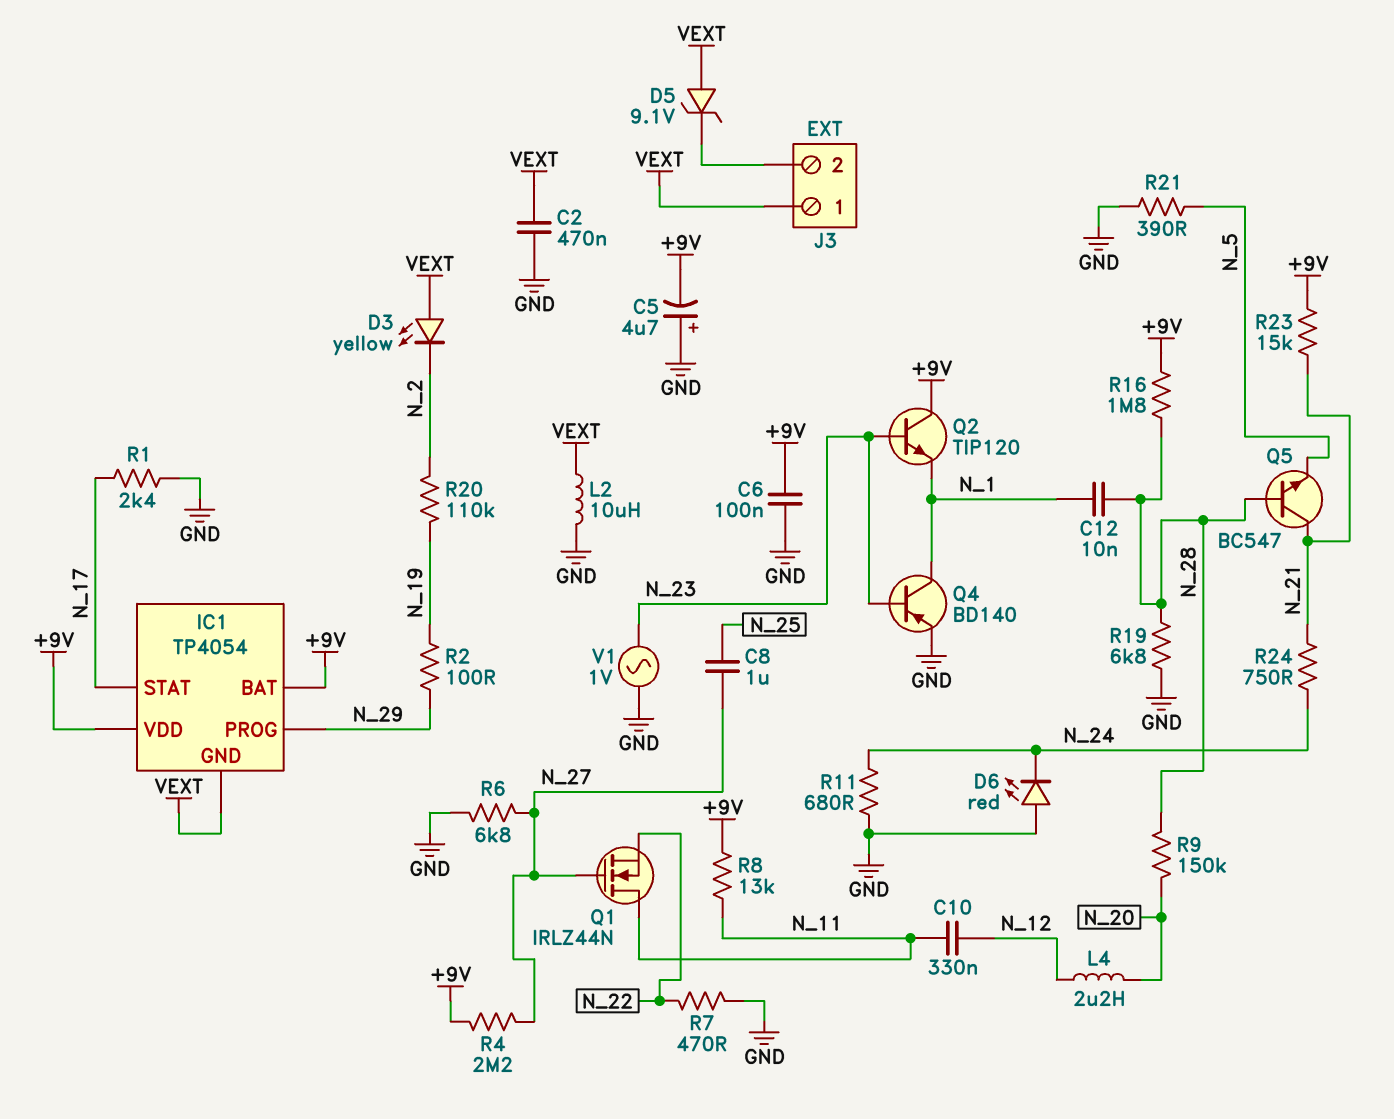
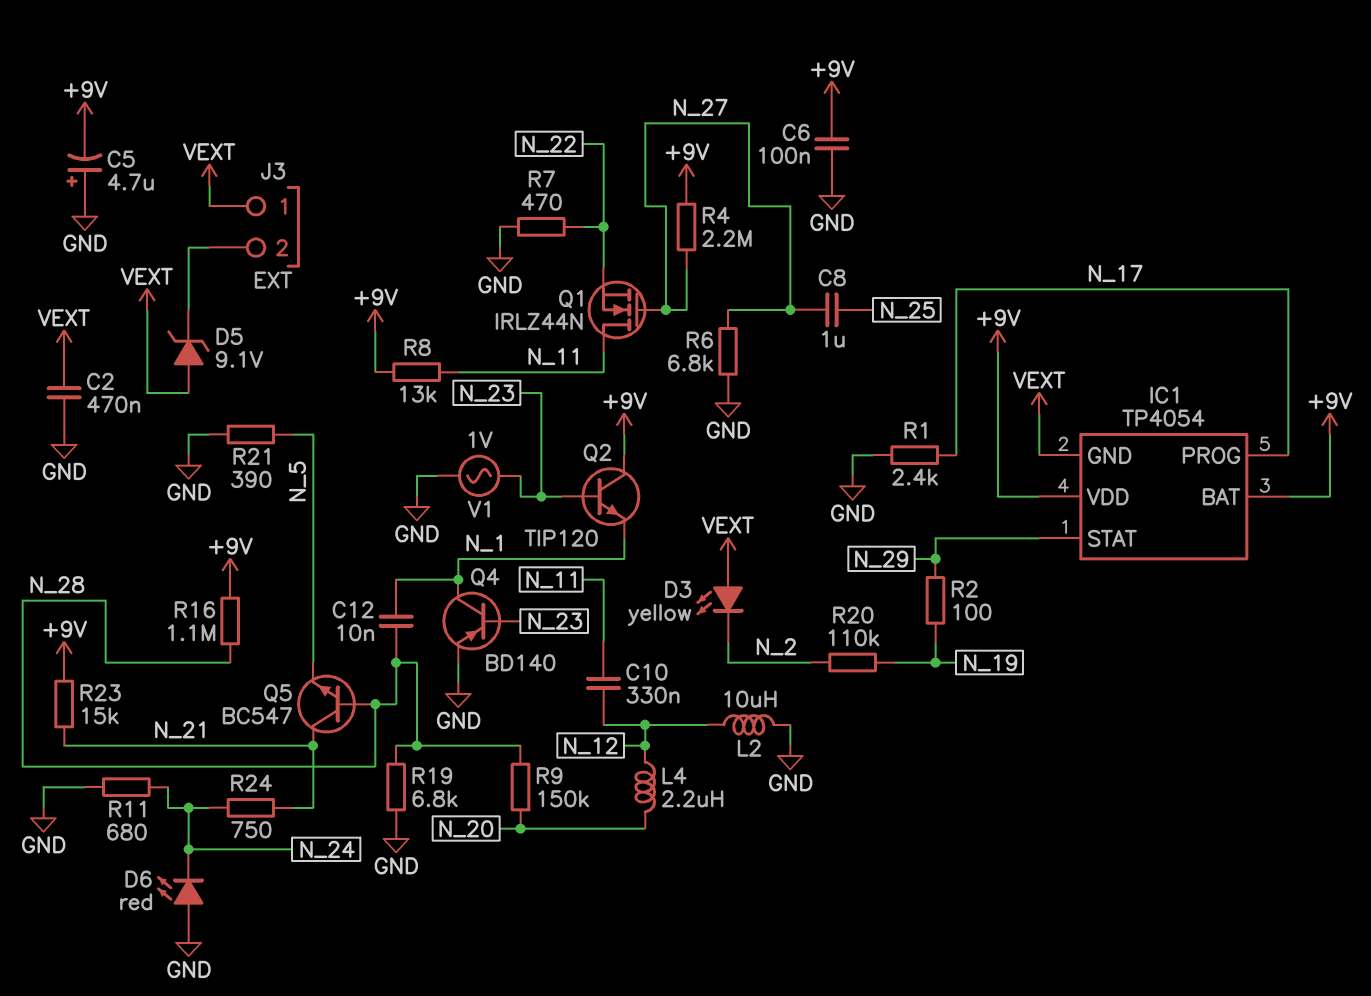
IC1 pin PROG: N_29 -> N_17
IC1 pin STAT: N_17 -> N_29
L2: 10uH (GND, VEXT) -> 10uH (GND, N_12)
R16: 1.8M (+9V, N_28) -> 1.1M (+9V, N_28)

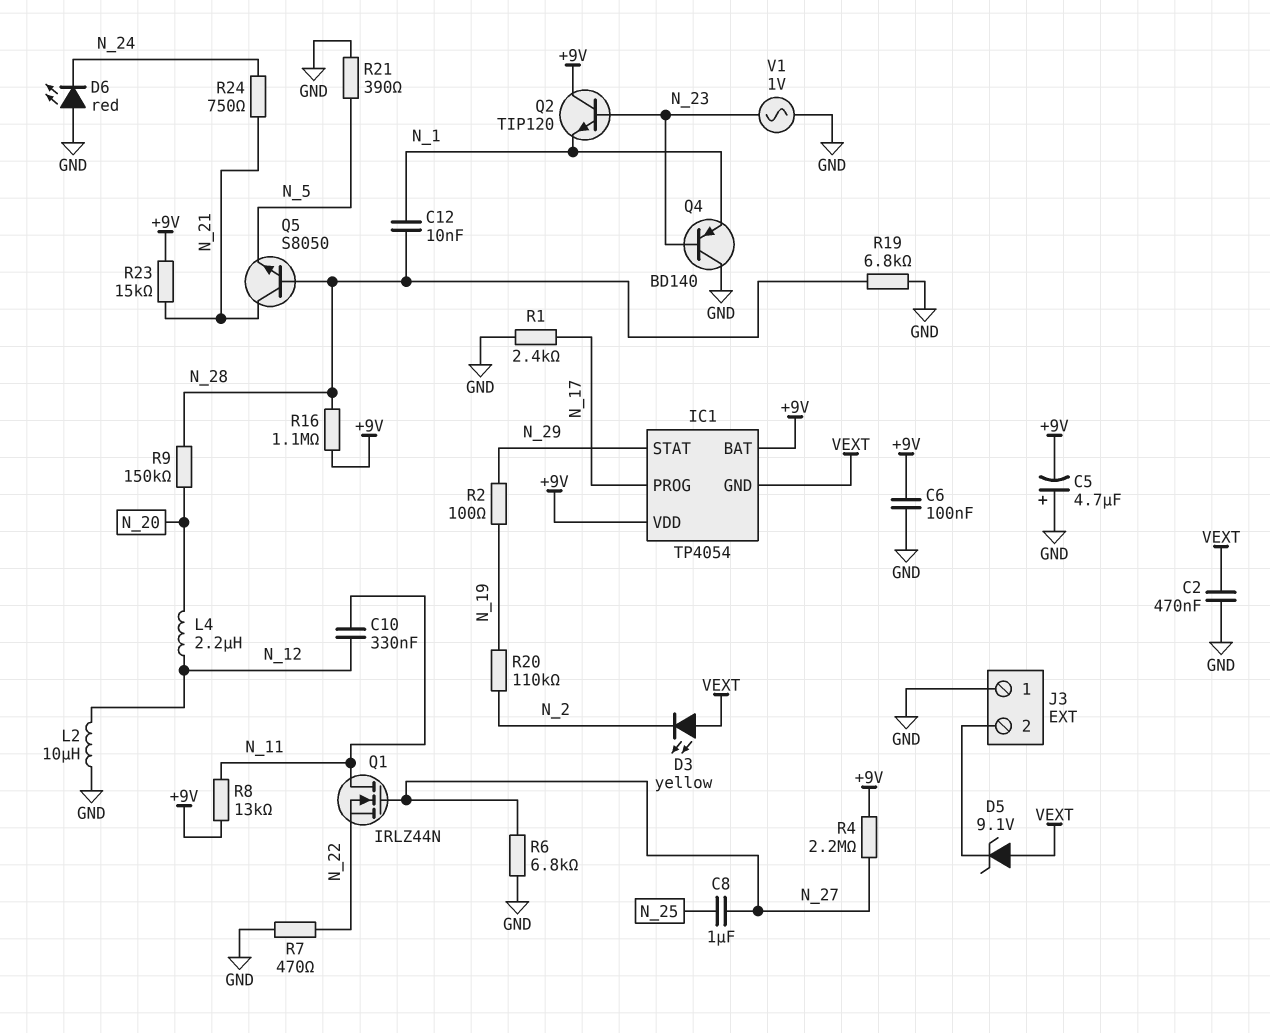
J3 pin 1: VEXT -> GND
Q4: PNP BD140 (B N_23, C N_1, E GND) -> PNP BD140 (B N_23, C GND, E N_1)
Q5: NPN BC547 (B N_28, C N_21, E N_5) -> NPN S8050 (B N_28, C N_21, E N_5)
R11: 680 (GND, N_24) -> none

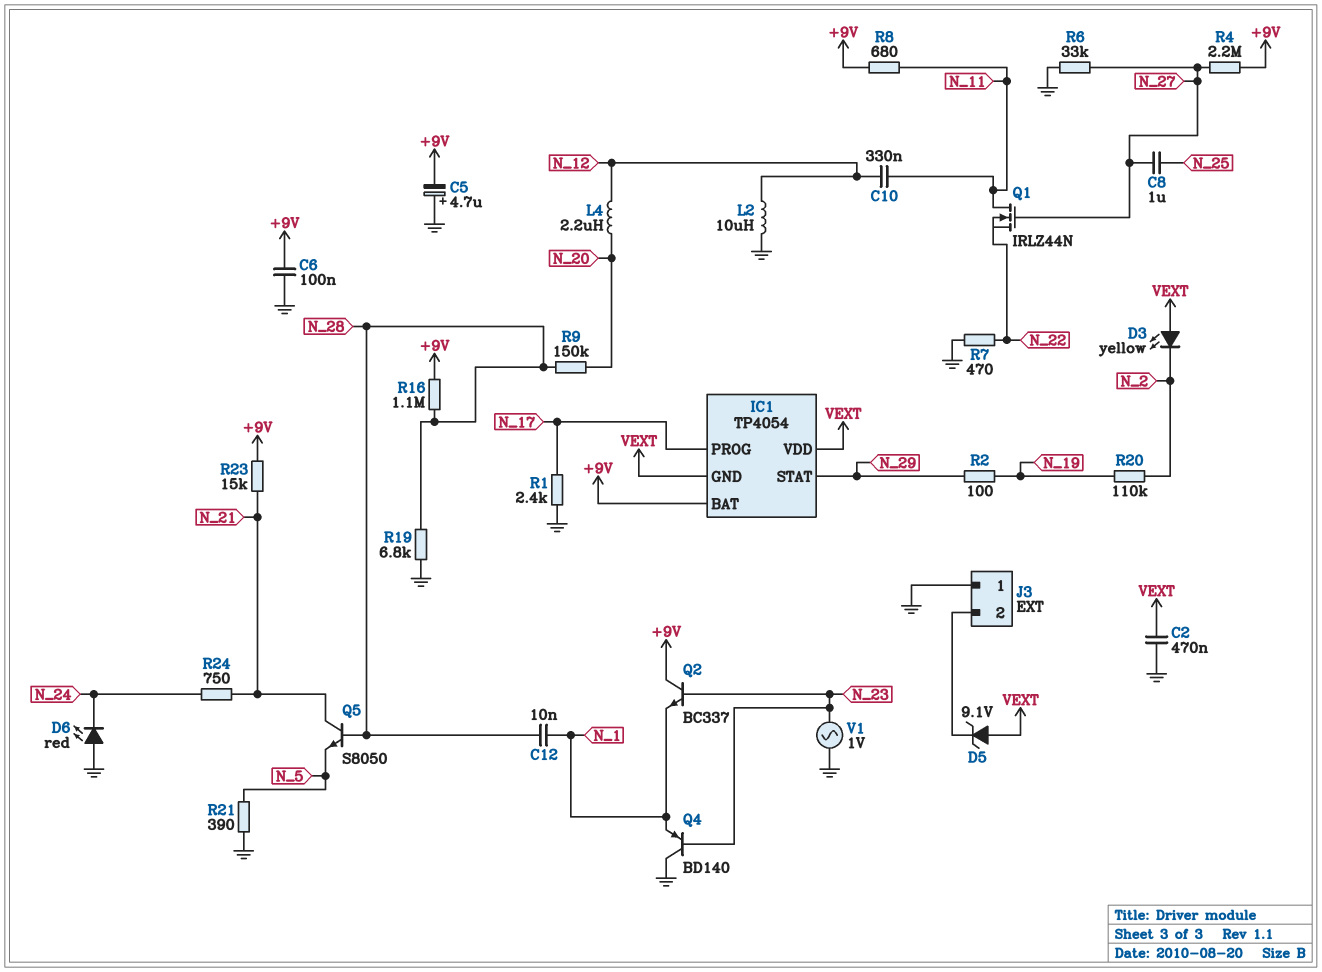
IC1 pin VDD: +9V -> VEXT
Q2: NPN TIP120 (B N_23, C +9V, E N_1) -> NPN BC337 (B N_23, C +9V, E N_1)
R6: 6.8k (GND, N_27) -> 33k (GND, N_27)
R8: 13k (+9V, N_11) -> 680 (+9V, N_11)

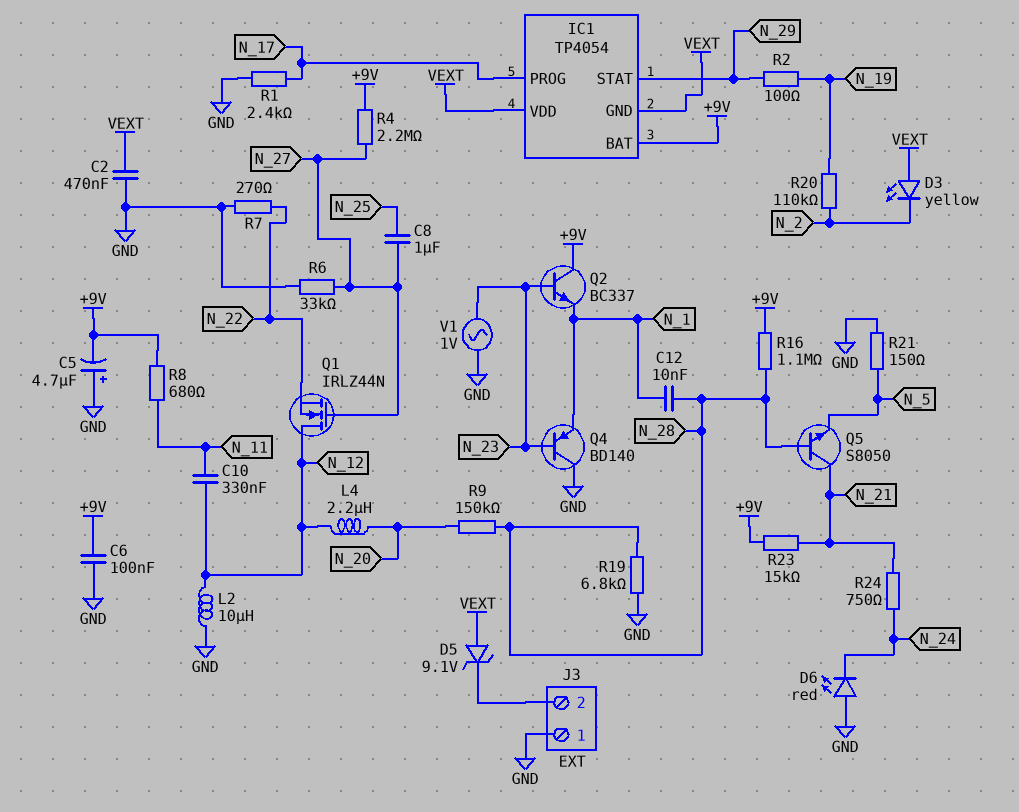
Q1: NMOS IRLZ44N (G N_27, D N_11, S N_22) -> NMOS IRLZ44N (G N_27, D N_12, S N_22)
R7: 470 (GND, N_22) -> 270 (GND, N_22)
R21: 390 (GND, N_5) -> 150 (GND, N_5)

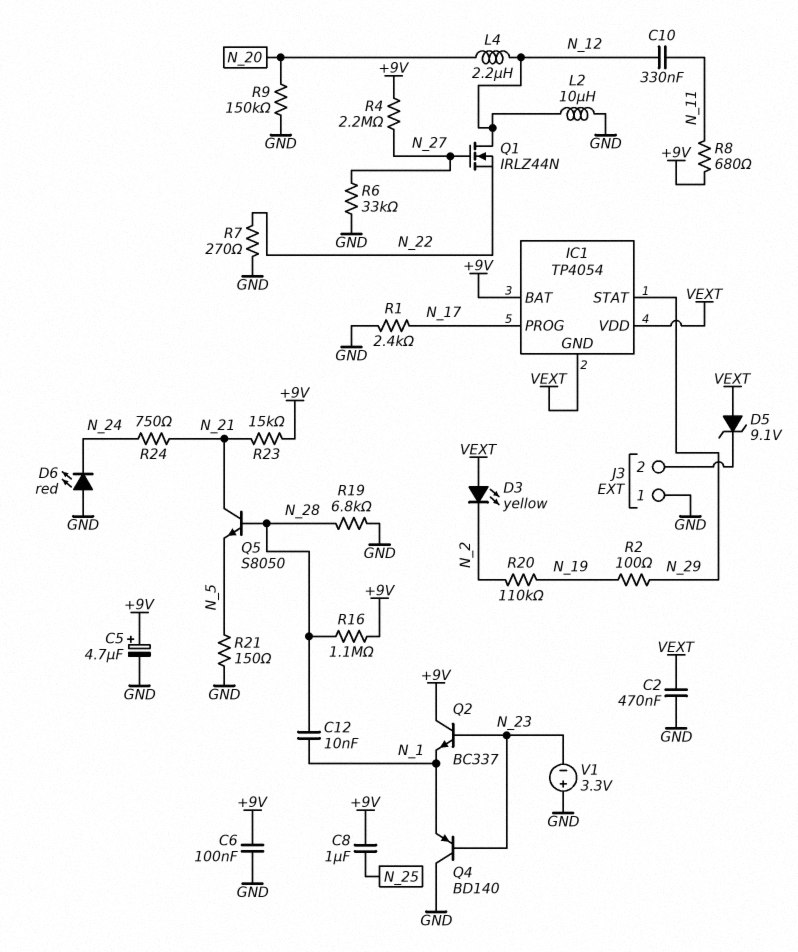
C5: 4.7uF (plus GND, minus +9V) -> 4.7uF (plus +9V, minus GND)
C8: 1uF (N_25, N_27) -> 1uF (+9V, N_25)
R9: 150k (N_20, N_28) -> 150k (GND, N_20)
V1: AC 1V (GND, N_23) -> 3.3V (plus GND, minus N_23)

